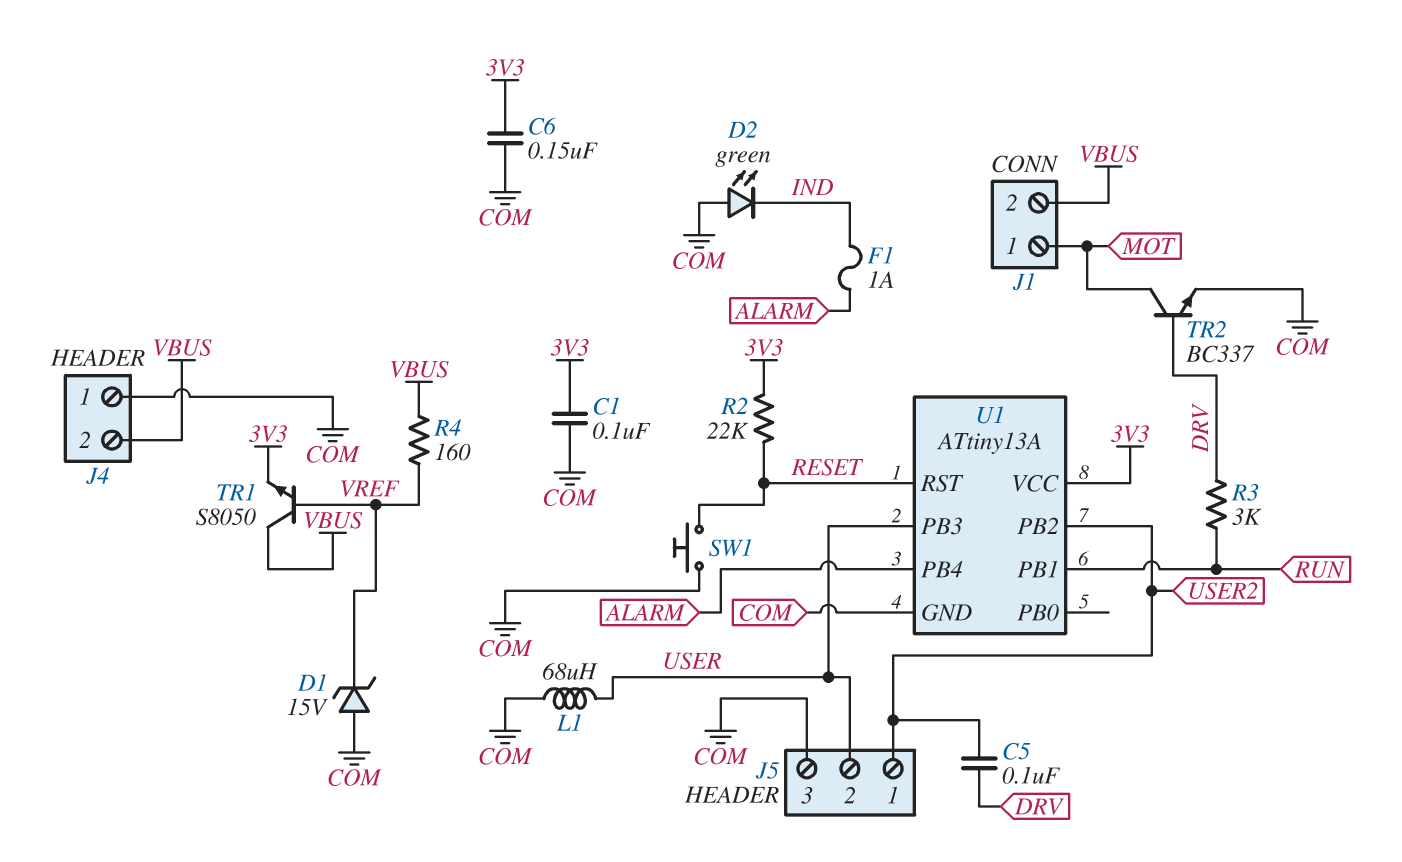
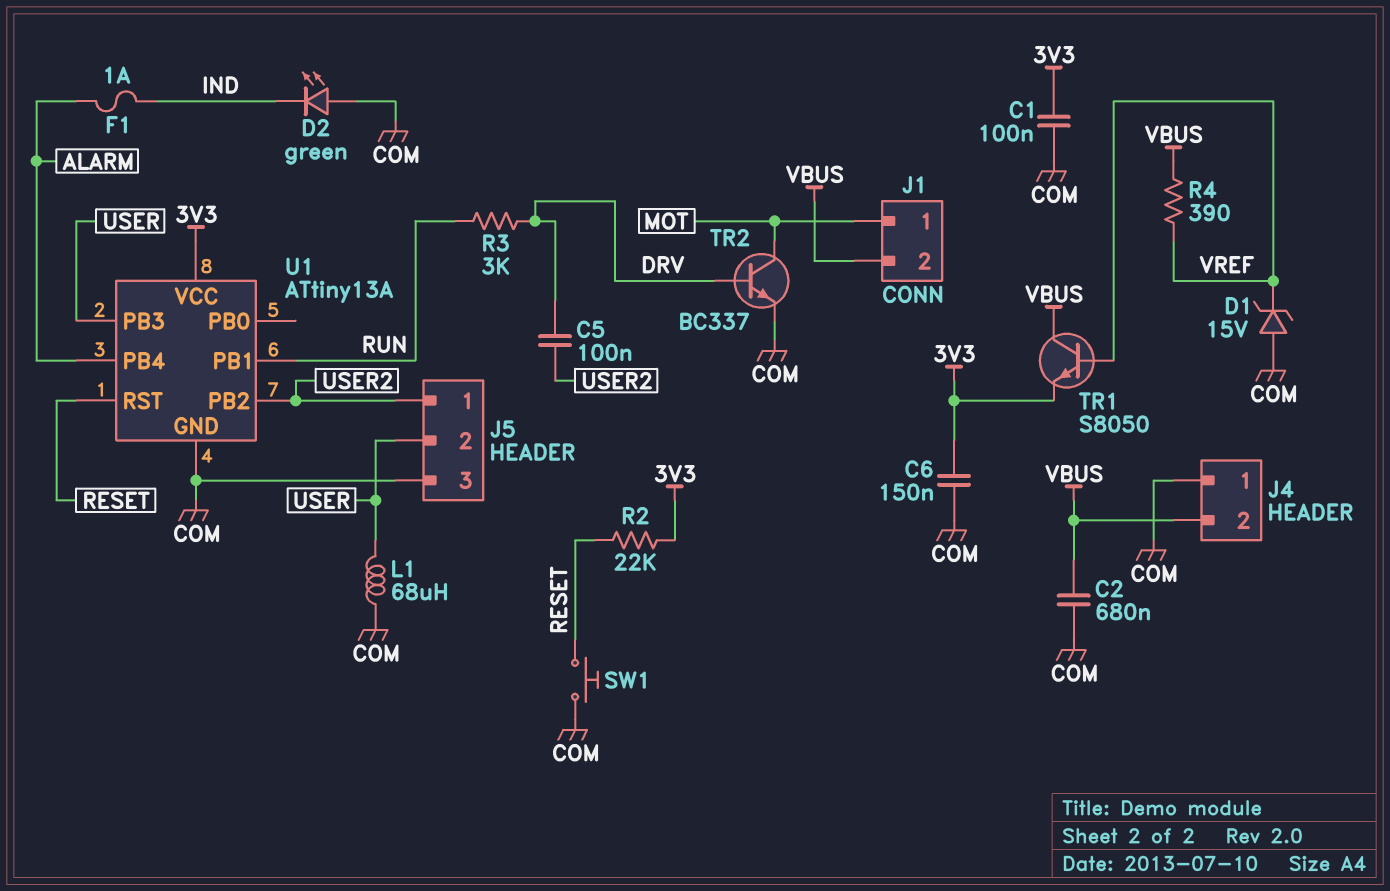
C2: none -> 680nF (COM, VBUS)
R4: 160 (VBUS, VREF) -> 390 (VBUS, VREF)

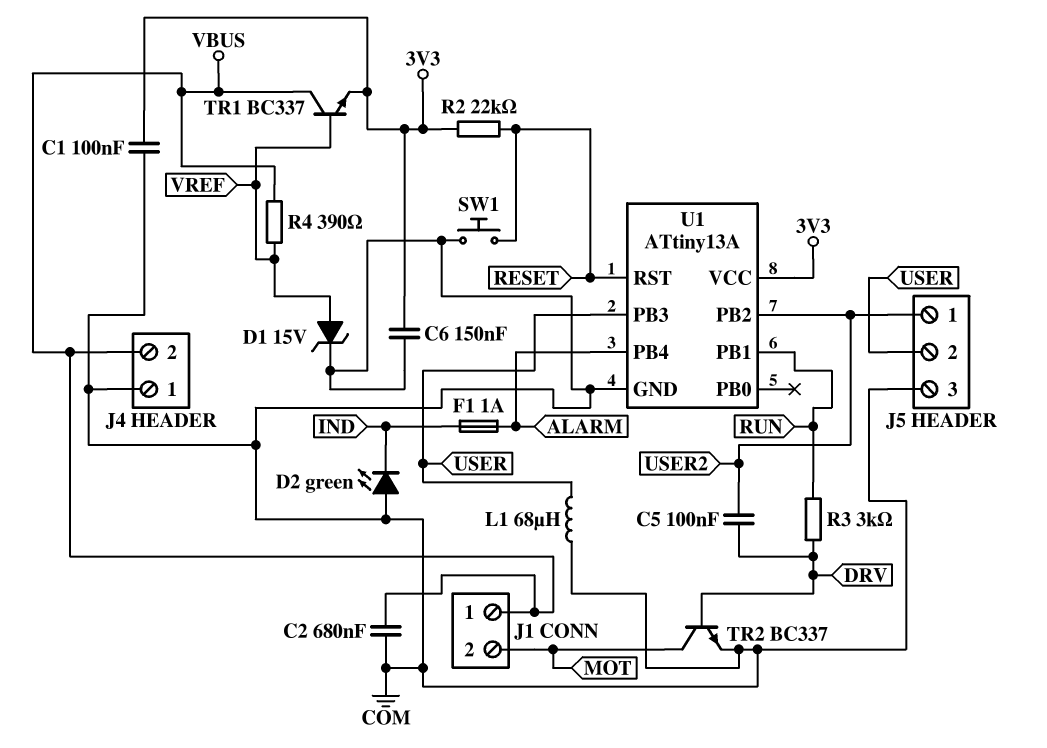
D1: zener 15V (A COM, K VREF) -> zener 15V (A VREF, K COM)
J1 pin 1: MOT -> VBUS
J1 pin 2: VBUS -> MOT
TR1: NPN S8050 (B VREF, C VBUS, E 3V3) -> NPN BC337 (B VREF, C VBUS, E 3V3)

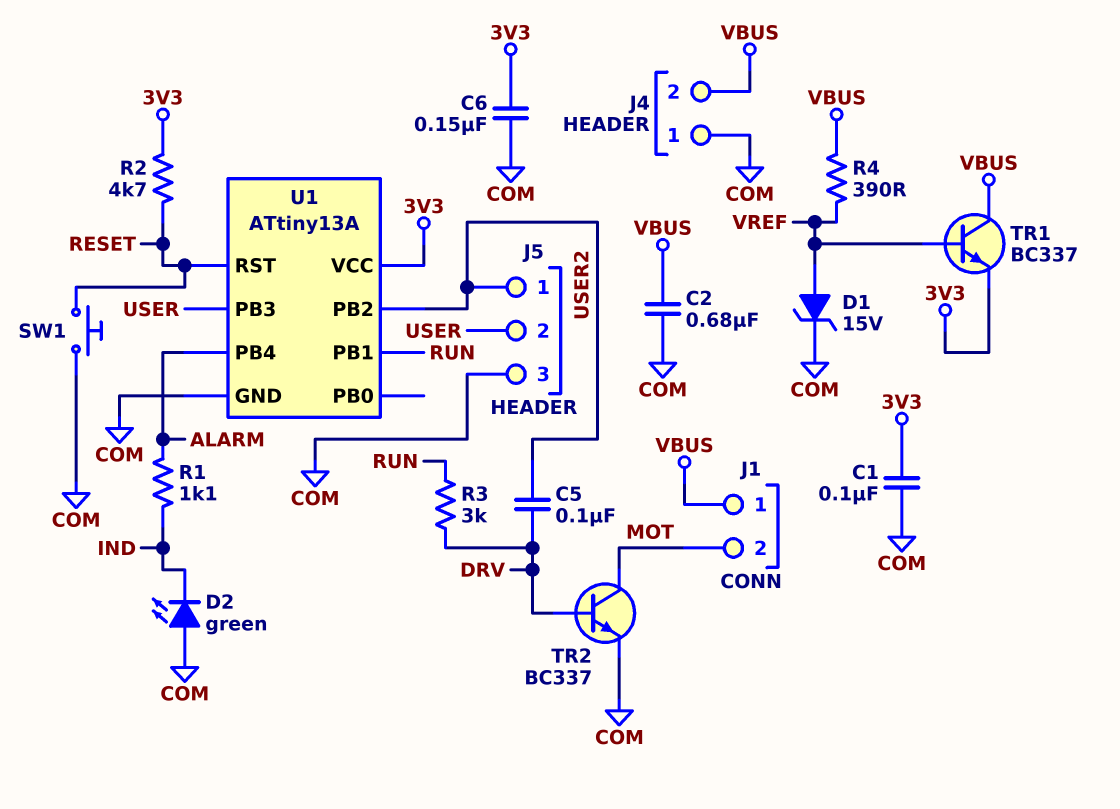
F1: 1A (ALARM, IND) -> none
L1: 68uH (COM, USER) -> none
R1: none -> 1.1k (ALARM, IND)
R2: 22k (3V3, RESET) -> 4.7k (3V3, RESET)

